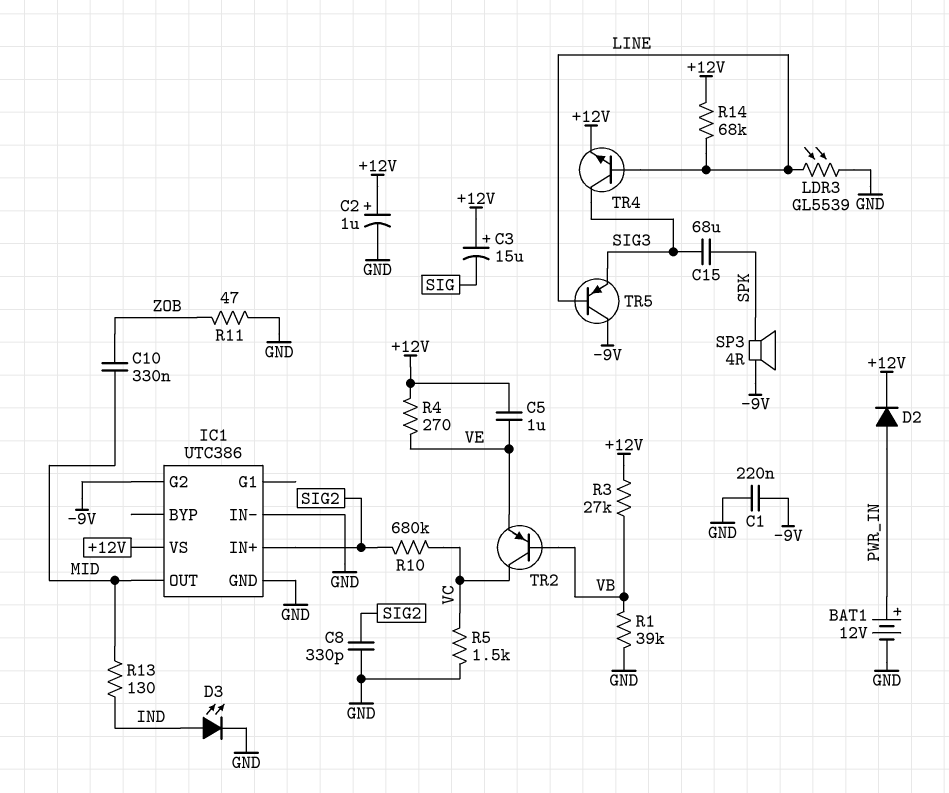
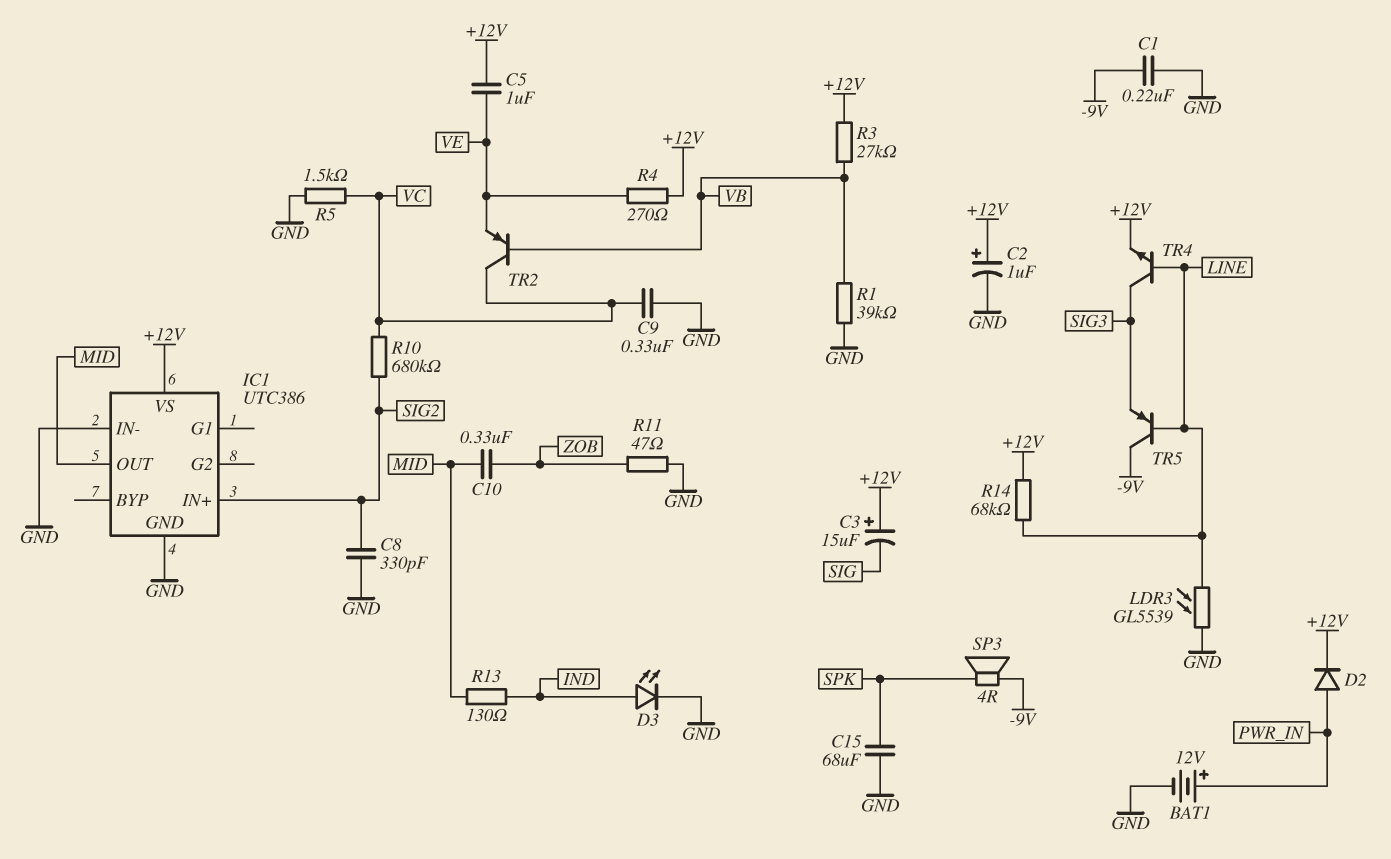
C9: none -> 330nF (GND, VC)
C15: 68uF (SIG3, SPK) -> 68uF (GND, SPK)
IC1 pin G2: -9V -> none

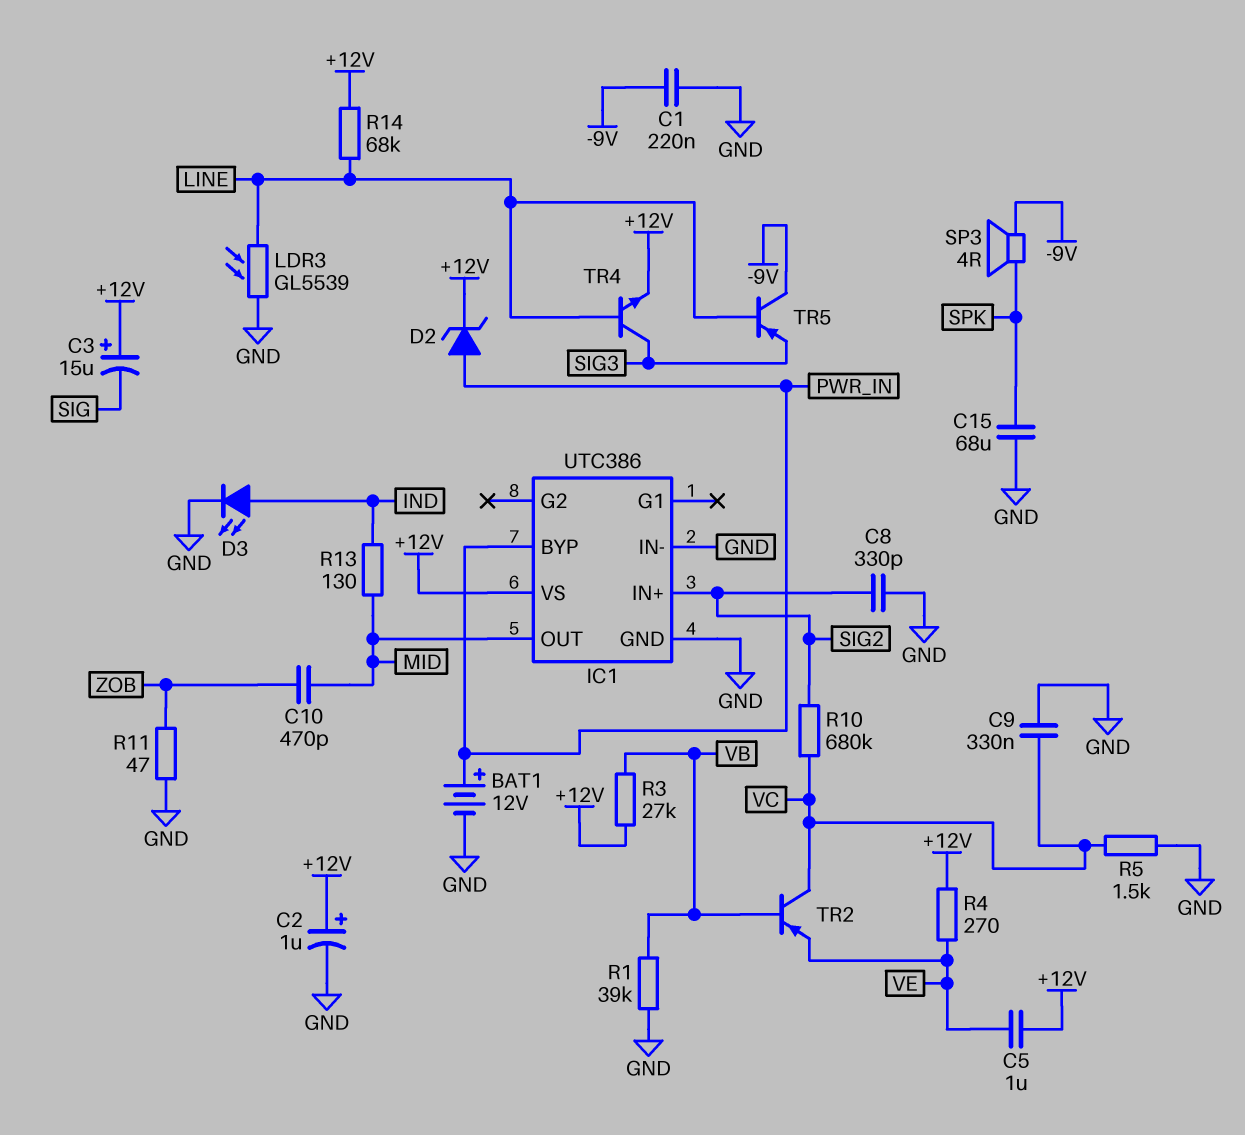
C10: 330nF (MID, ZOB) -> 470pF (MID, ZOB)
D2: diode (A PWR_IN, K +12V) -> zener (A PWR_IN, K +12V)
IC1 pin BYP: none -> PWR_IN

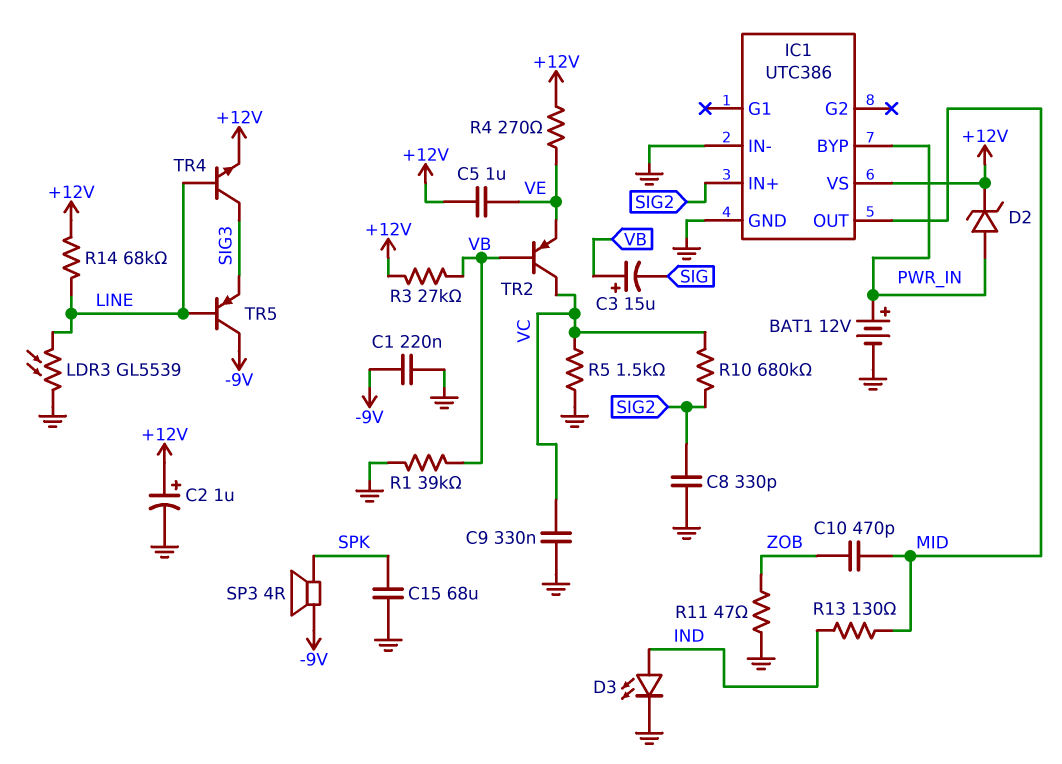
C3: 15uF (plus +12V, minus SIG) -> 15uF (plus VB, minus SIG)

